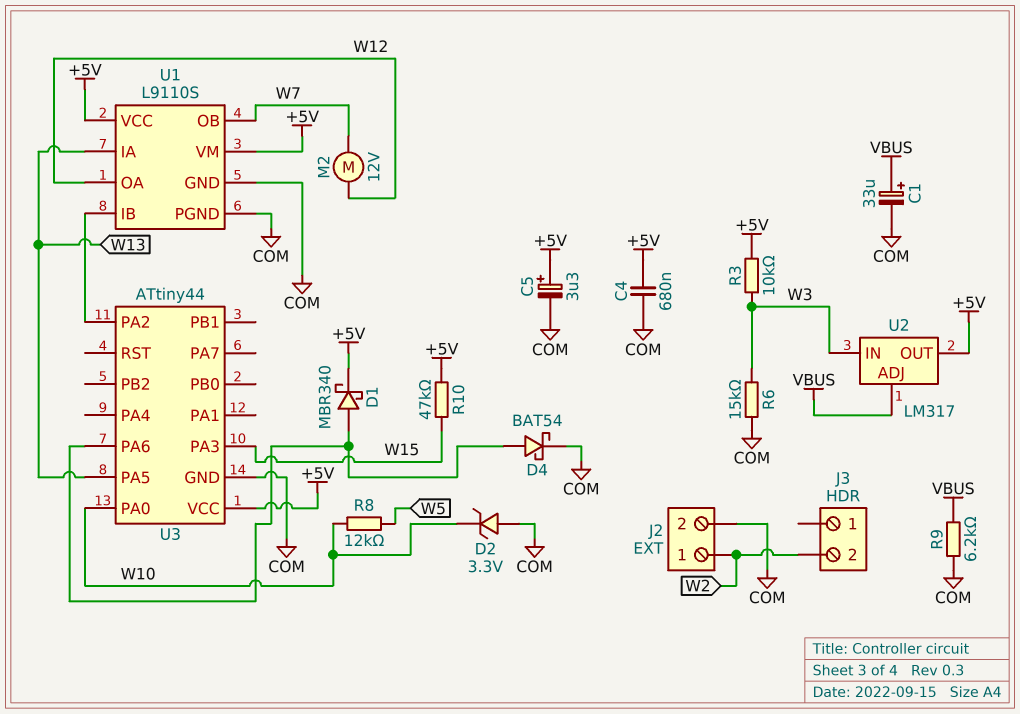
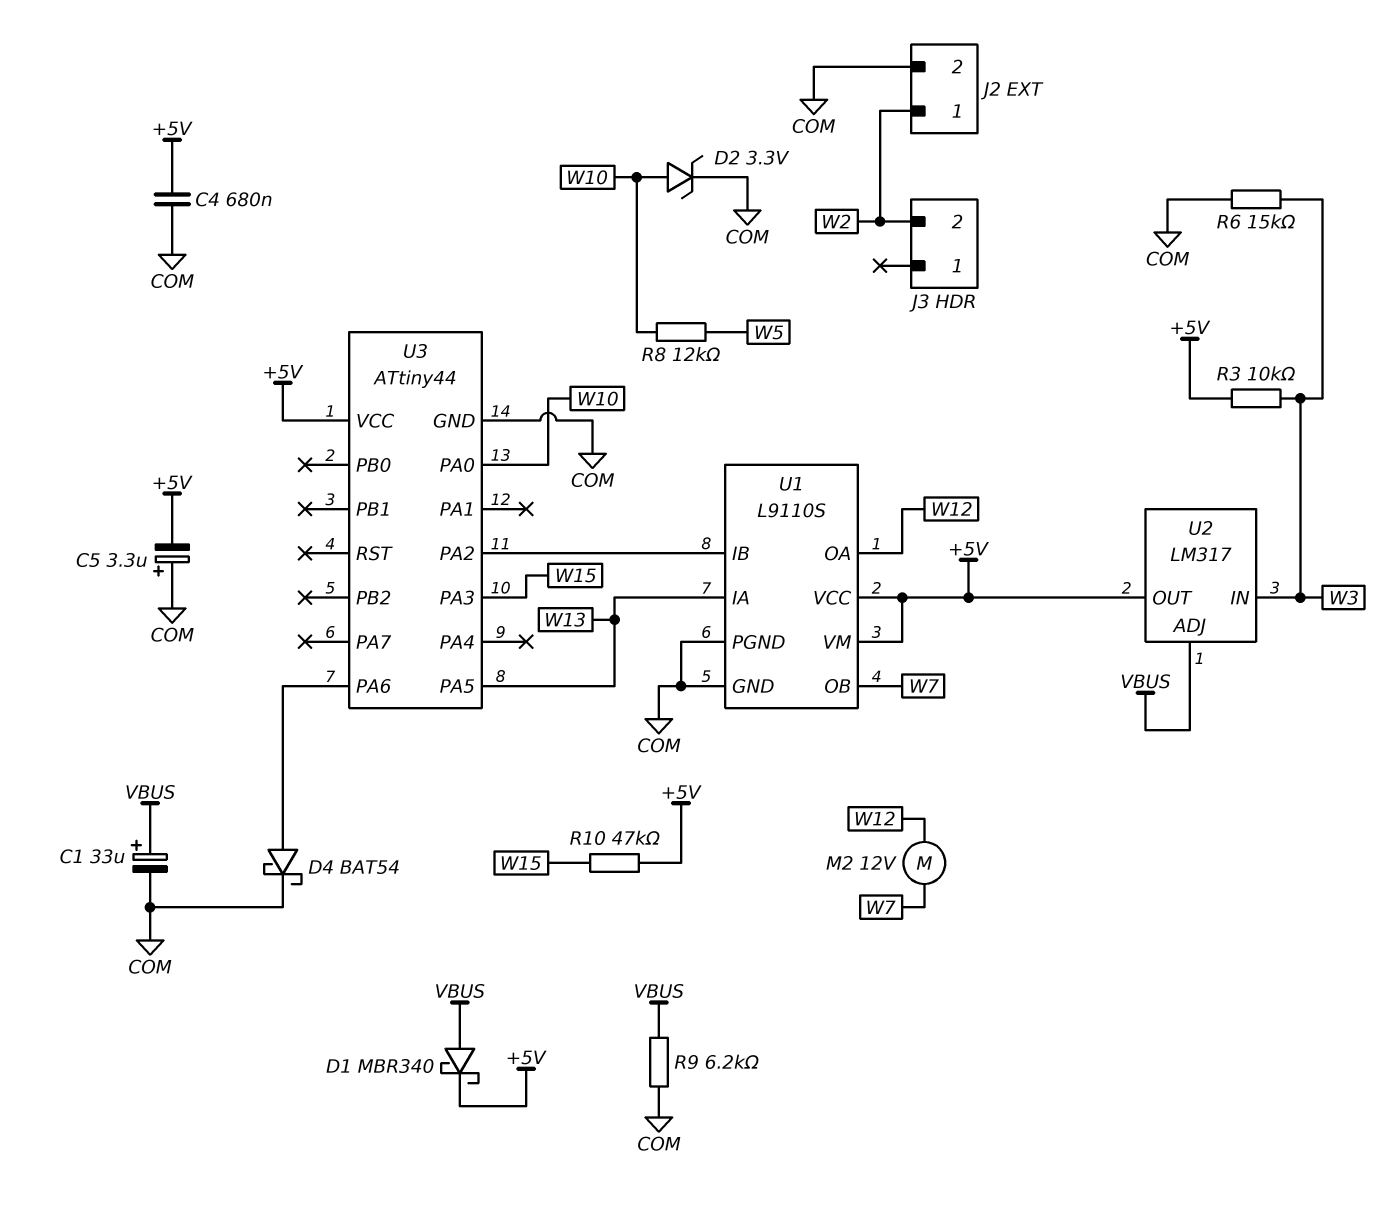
C5: 3.3uF (plus +5V, minus COM) -> 3.3uF (plus COM, minus +5V)
D1: schottky MBR340 (A U3/PA6, K +5V) -> schottky MBR340 (A VBUS, K +5V)
D2: zener 3.3V (A COM, K W10) -> zener 3.3V (A W10, K COM)

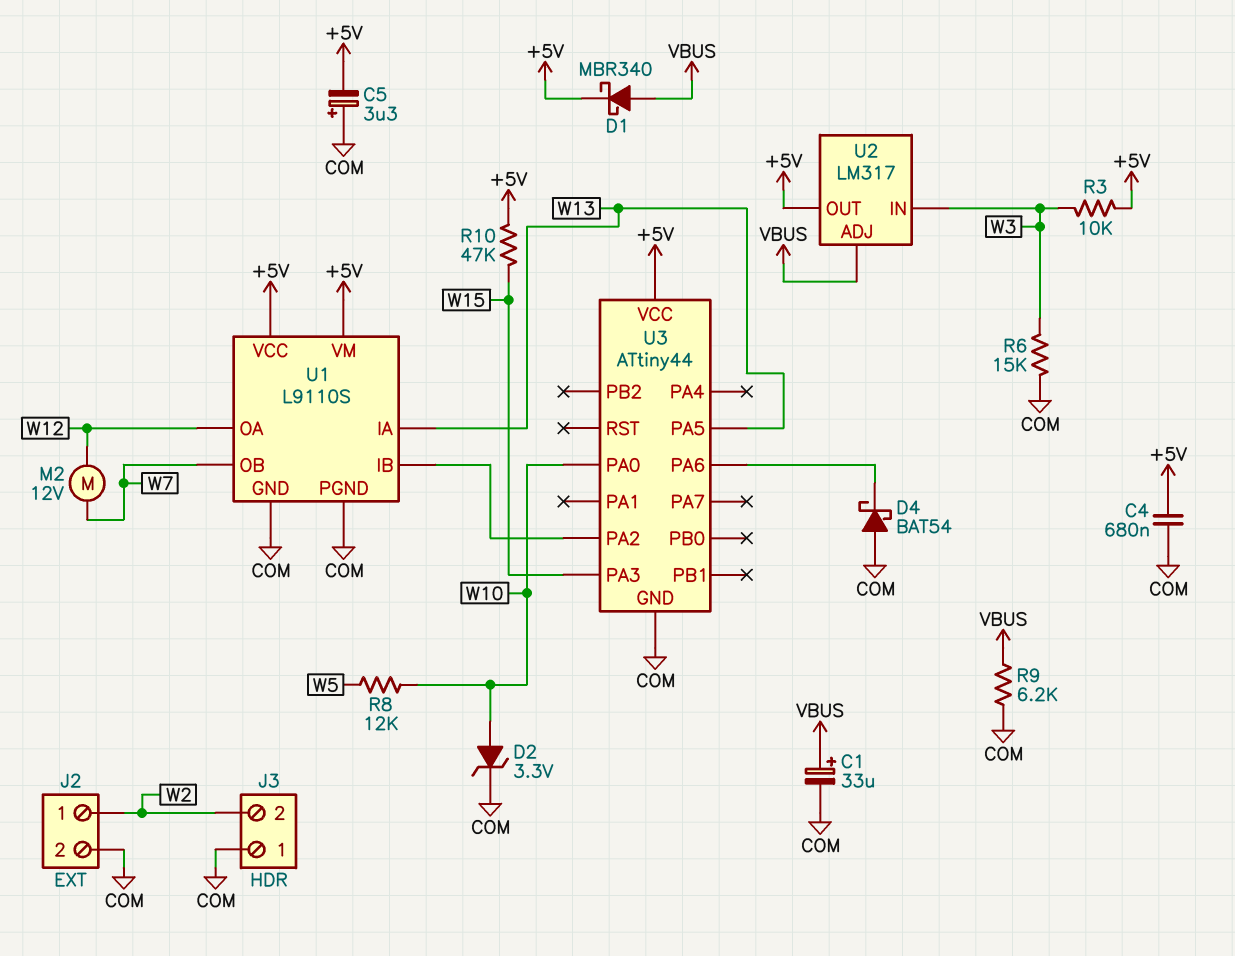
D4: schottky BAT54 (A U3/PA6, K COM) -> schottky BAT54 (A COM, K U3/PA6)
J3 pin 1: none -> COM

